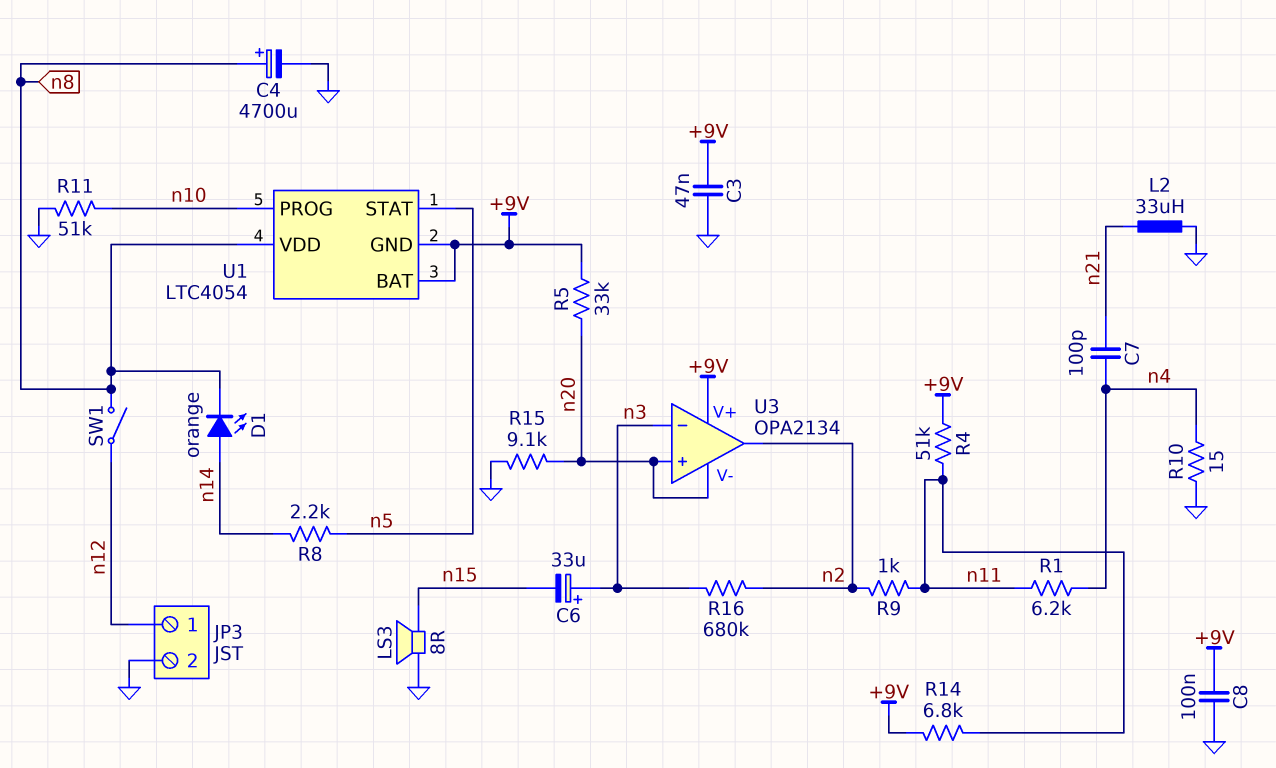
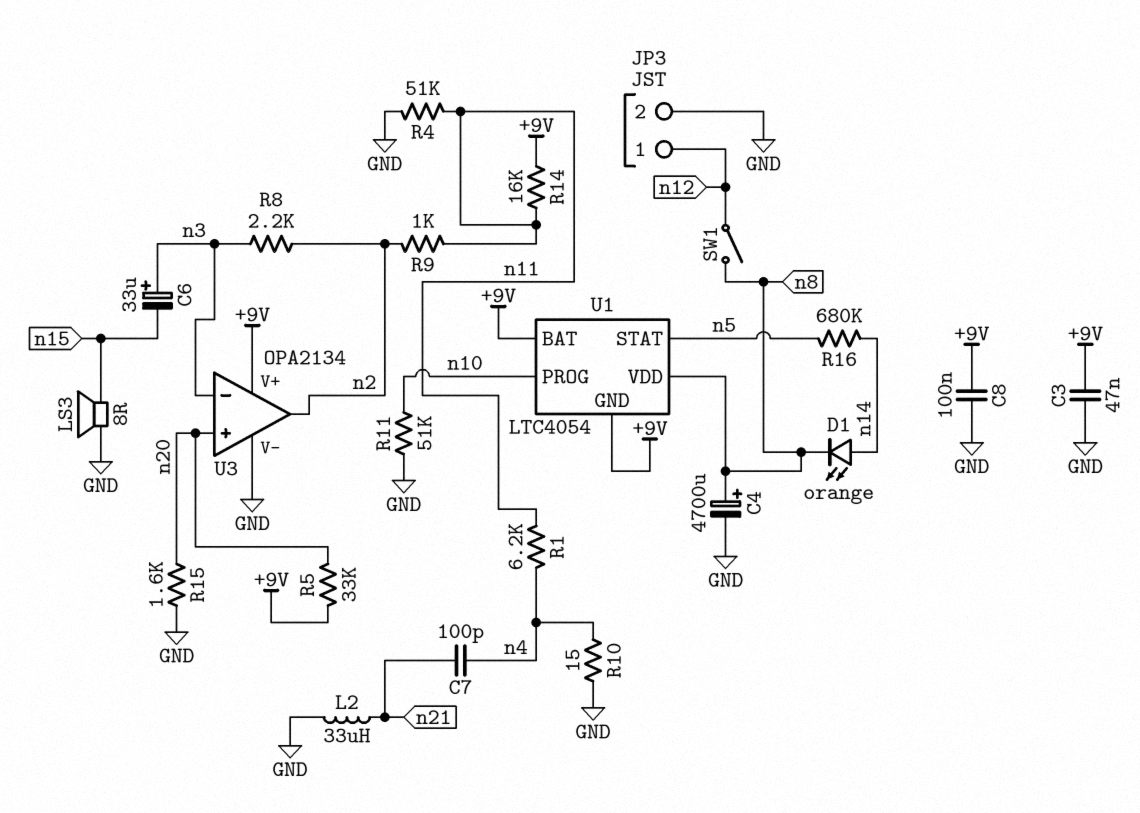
R4: 51k (+9V, n11) -> 51k (GND, n11)
R8: 2.2k (n5, n14) -> 2.2k (n2, n3)
R14: 6.8k (+9V, n11) -> 16k (+9V, n11)
R15: 9.1k (GND, n20) -> 1.6k (GND, n20)
R16: 680k (n2, n3) -> 680k (n5, n14)
U3 pin V-: n20 -> GND

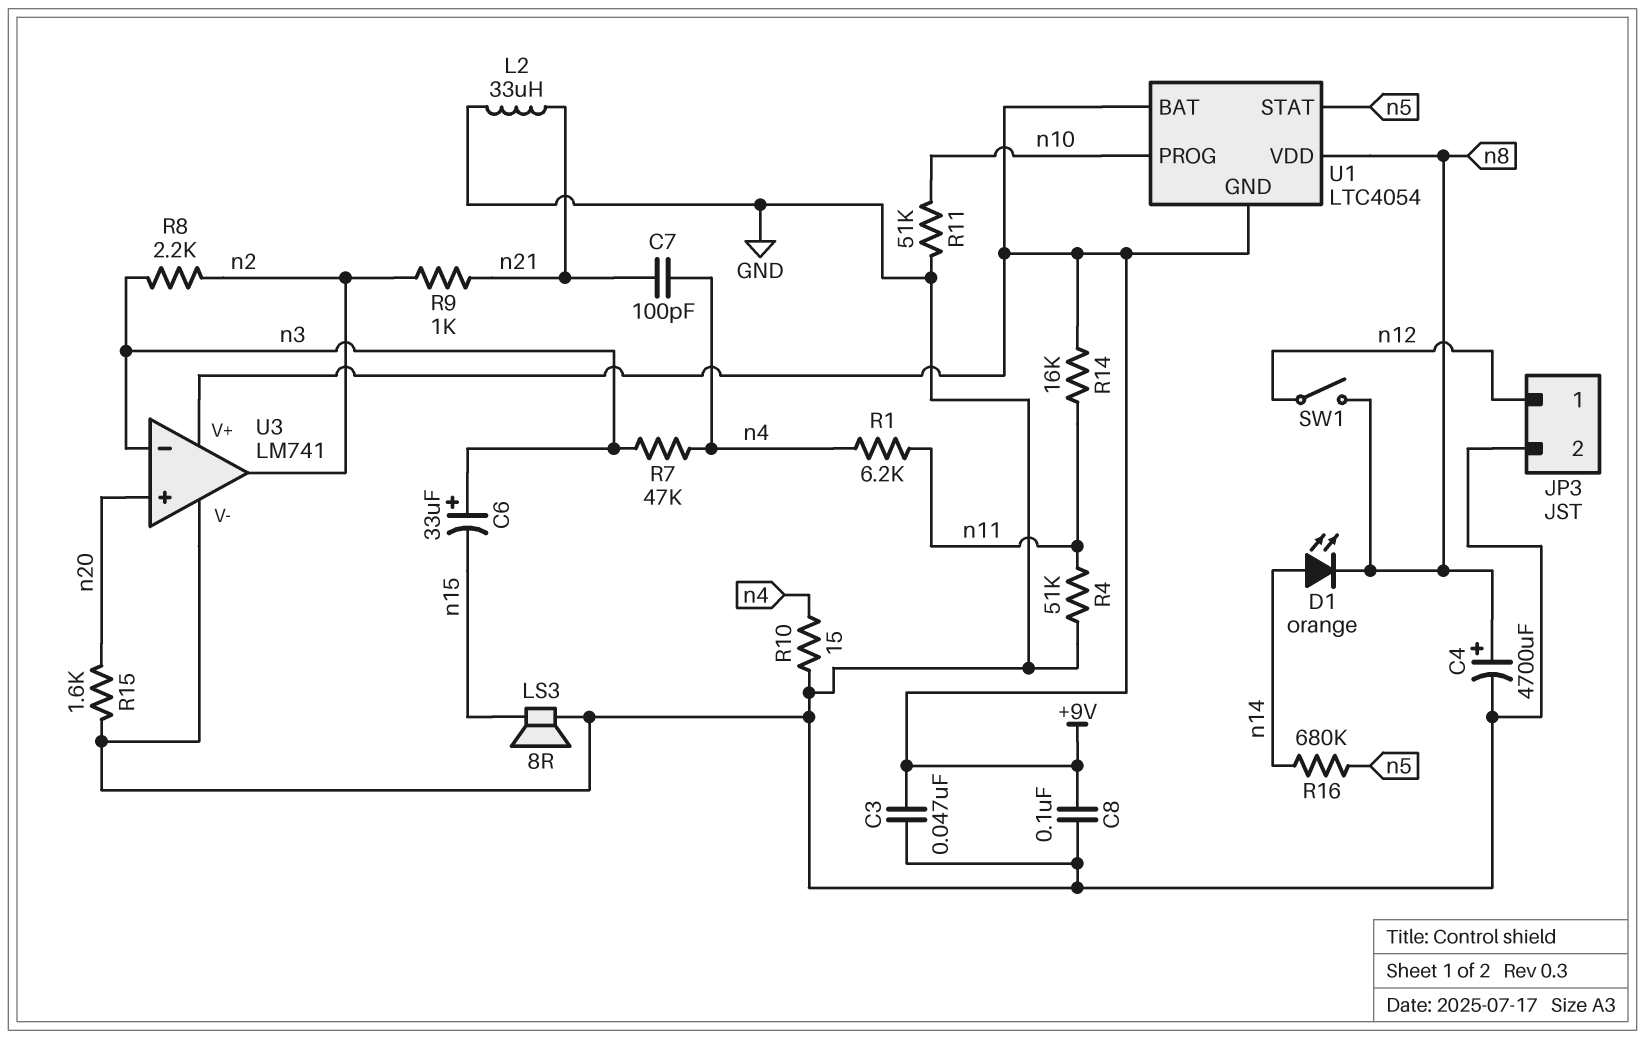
R5: 33k (+9V, n20) -> none
R7: none -> 47k (n3, n4)
R9: 1k (n2, n11) -> 1k (n2, n21)
U3: OPA2134 -> LM741

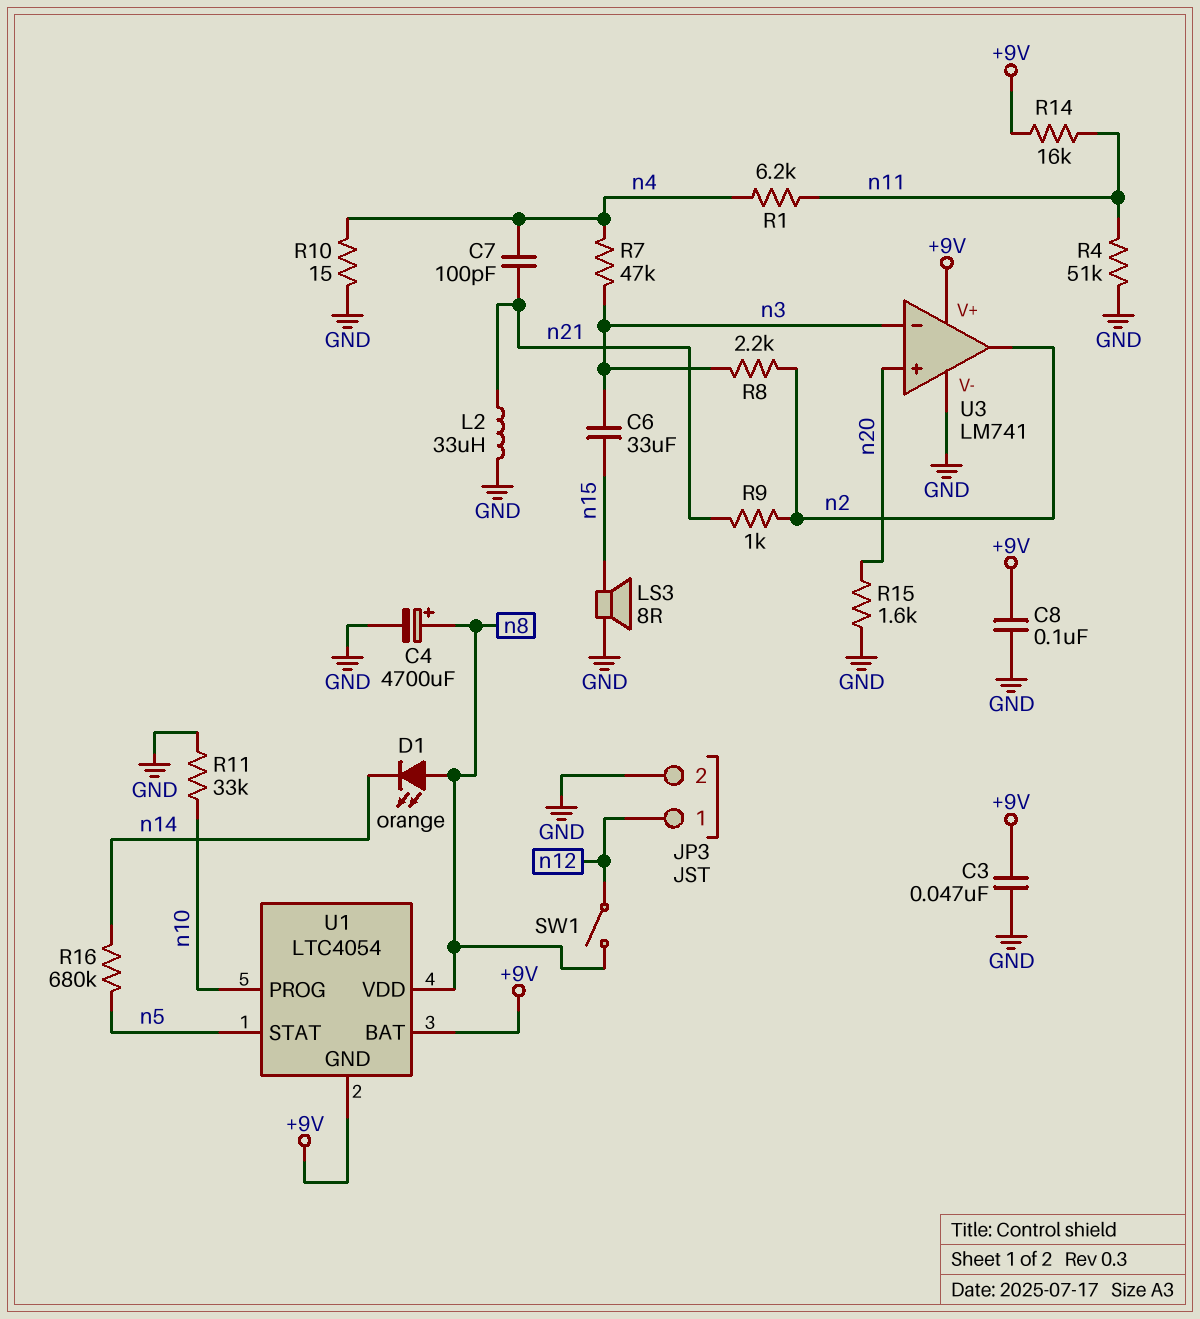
C6: 33uF (plus n3, minus n15) -> 33uF (n3, n15)
D1: LED orange (A n14, K n8) -> LED orange (A n8, K n14)
R11: 51k (GND, n10) -> 33k (GND, n10)

